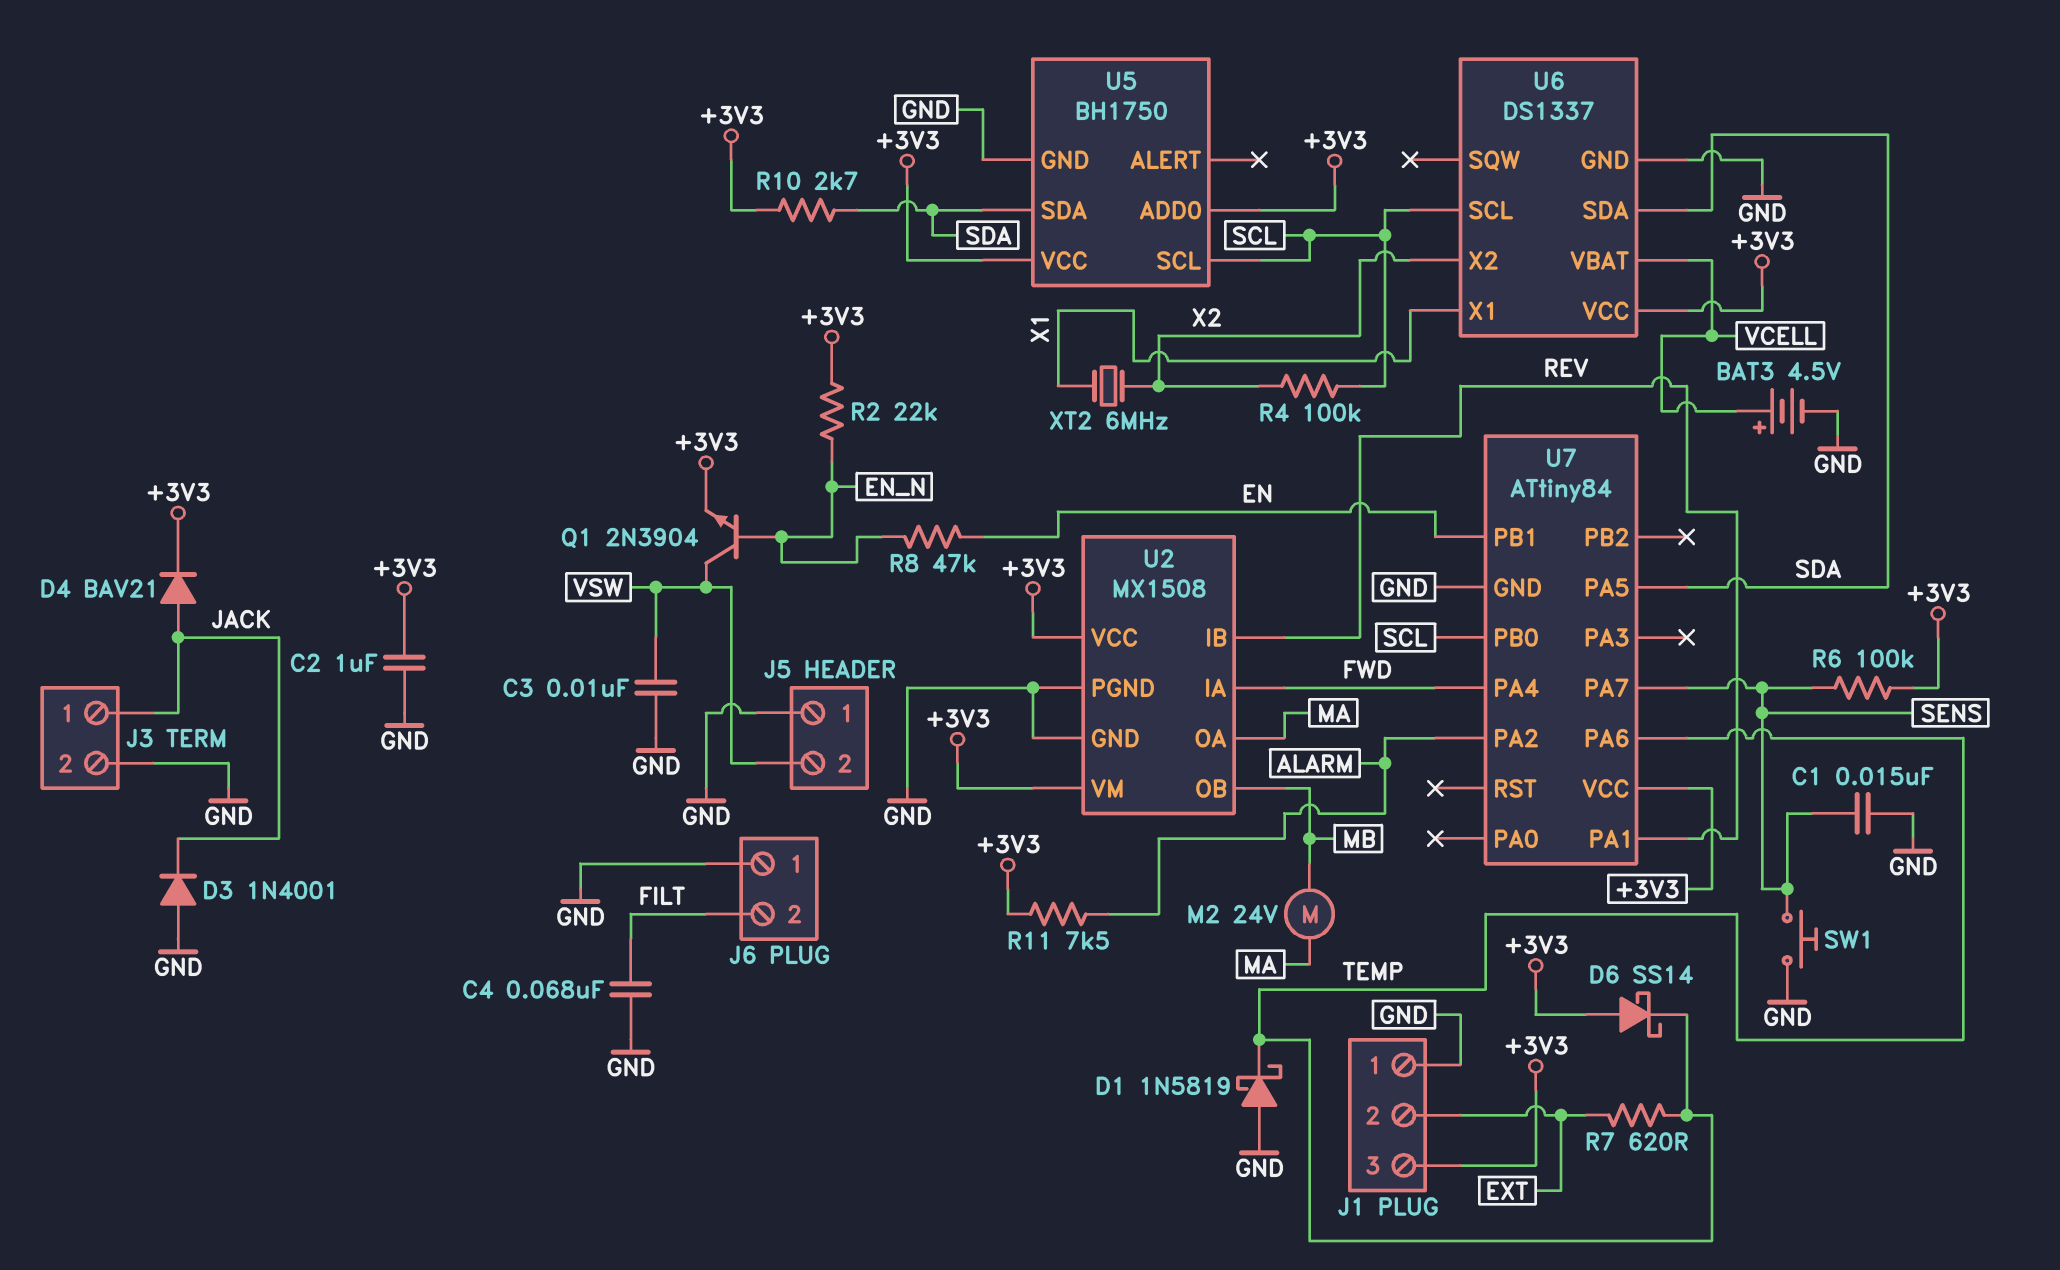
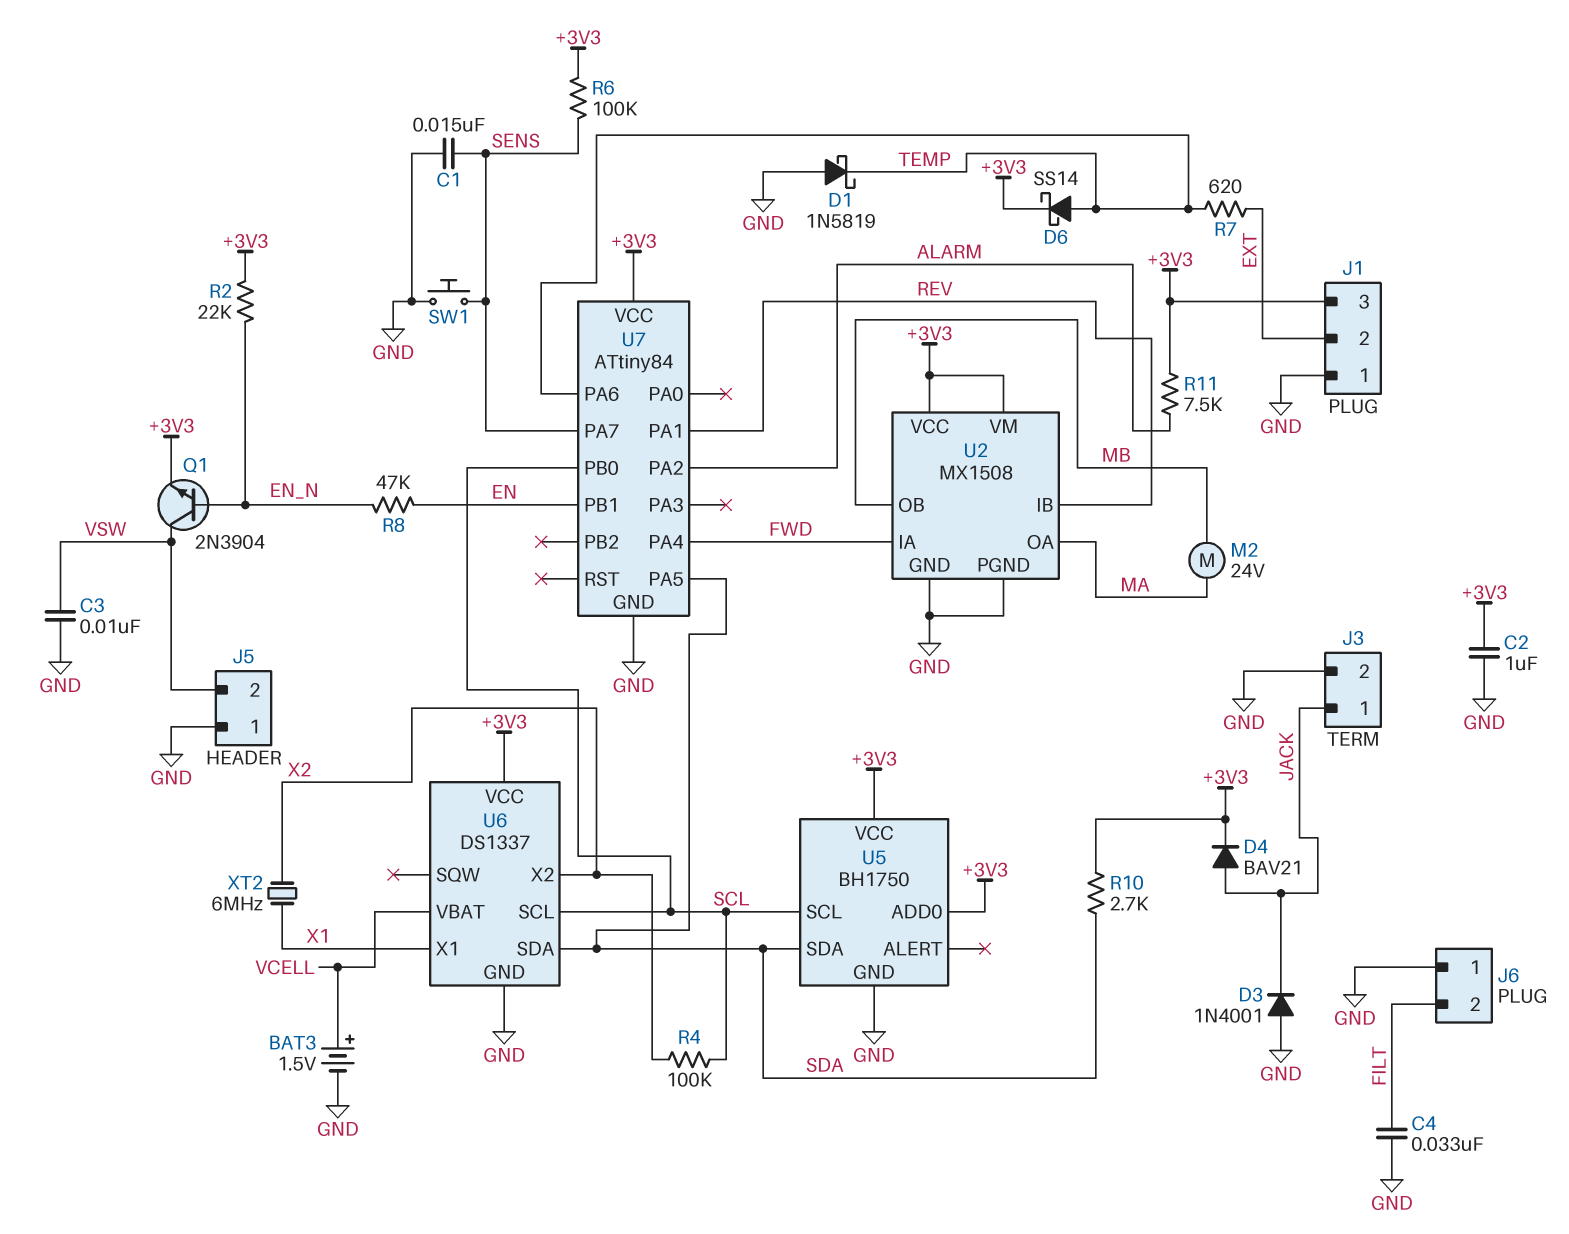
BAT3: 4.5V (plus VCELL, minus GND) -> 1.5V (plus VCELL, minus GND)
C4: 68nF (FILT, GND) -> 33nF (FILT, GND)
D6: schottky SS14 (A +3V3, K TEMP) -> schottky SS14 (A TEMP, K +3V3)

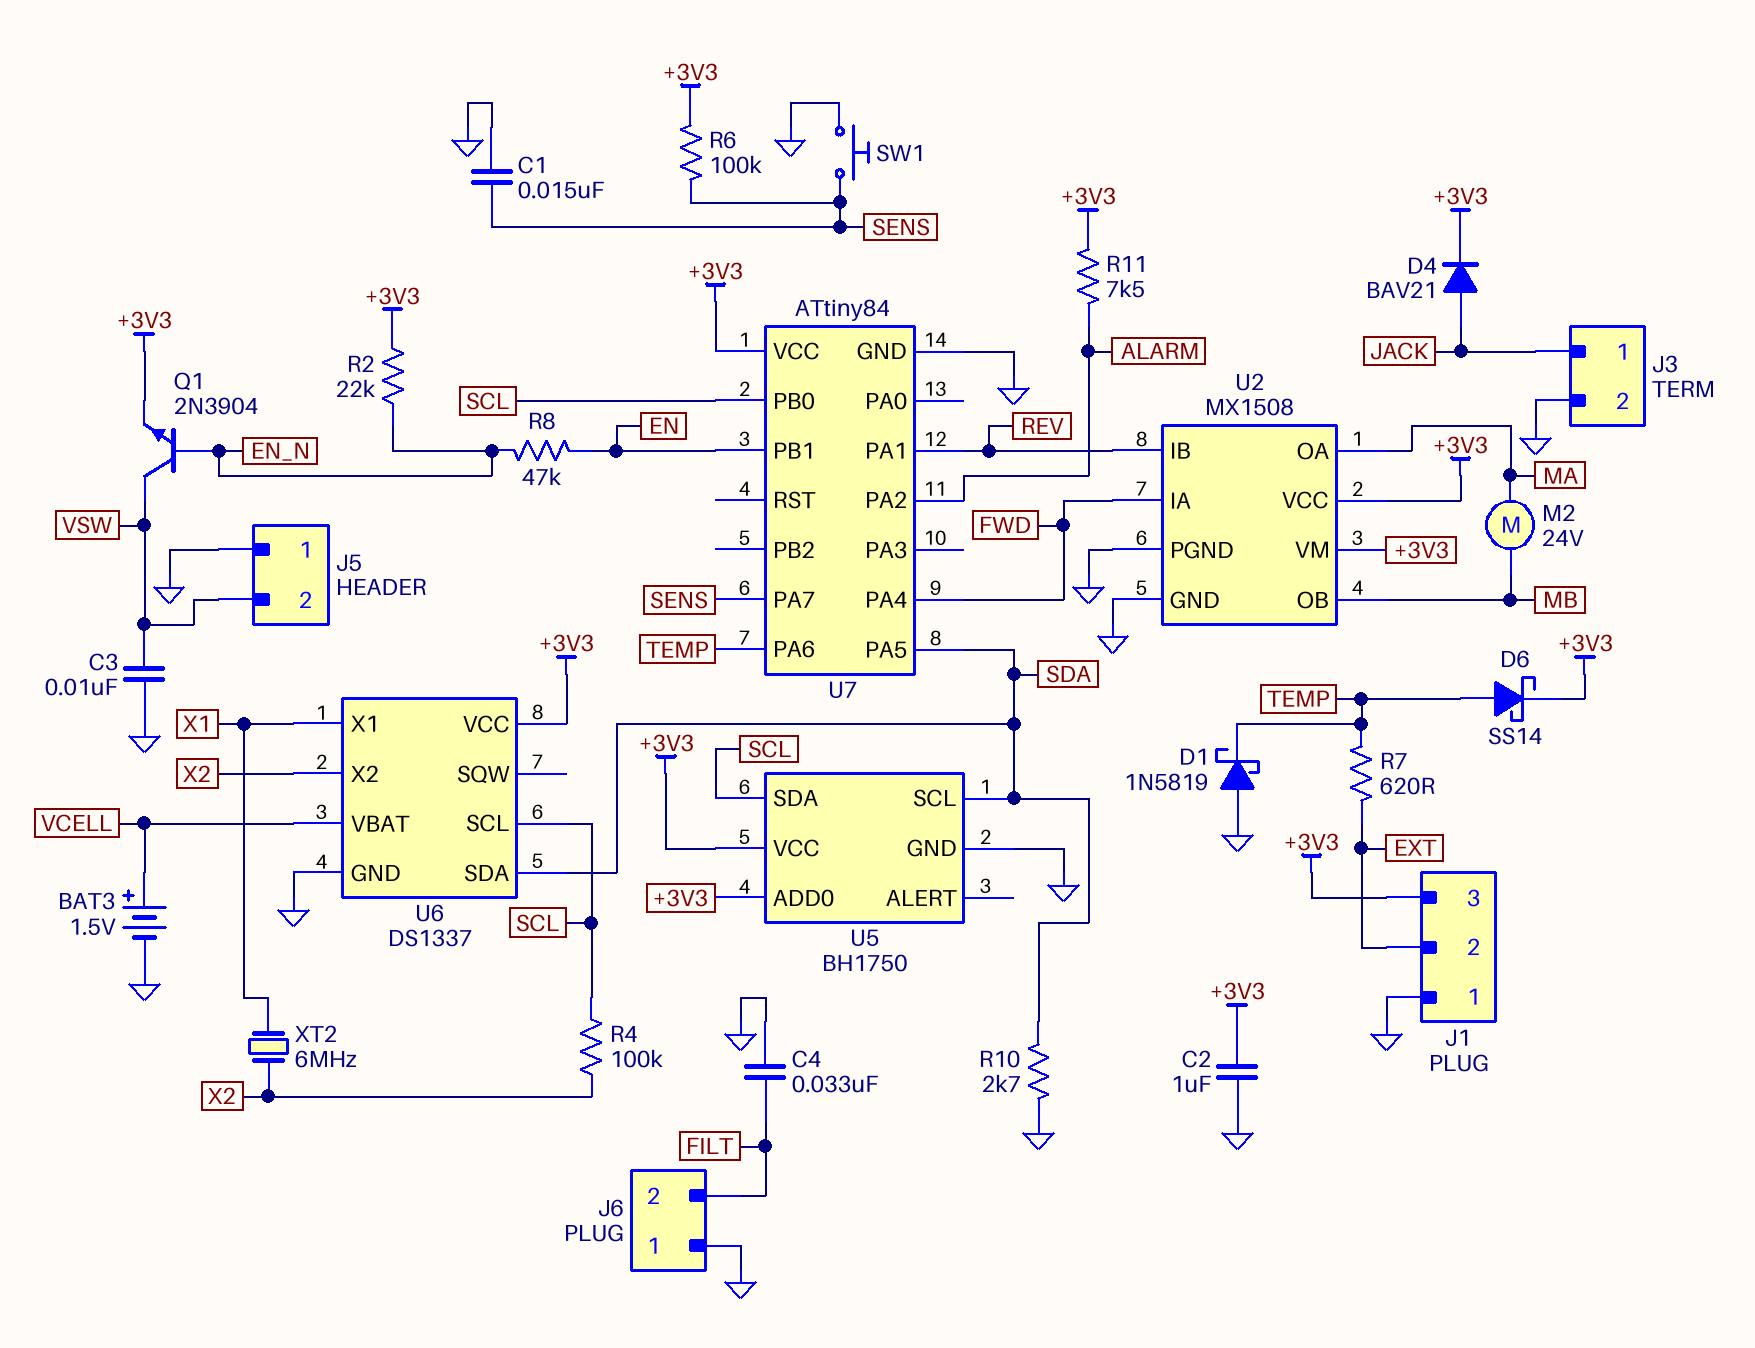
D3: diode 1N4001 (A GND, K JACK) -> none
R10: 2.7k (+3V3, SDA) -> 2.7k (GND, SDA)
U5 pin SCL: SCL -> SDA
U5 pin SDA: SDA -> SCL

